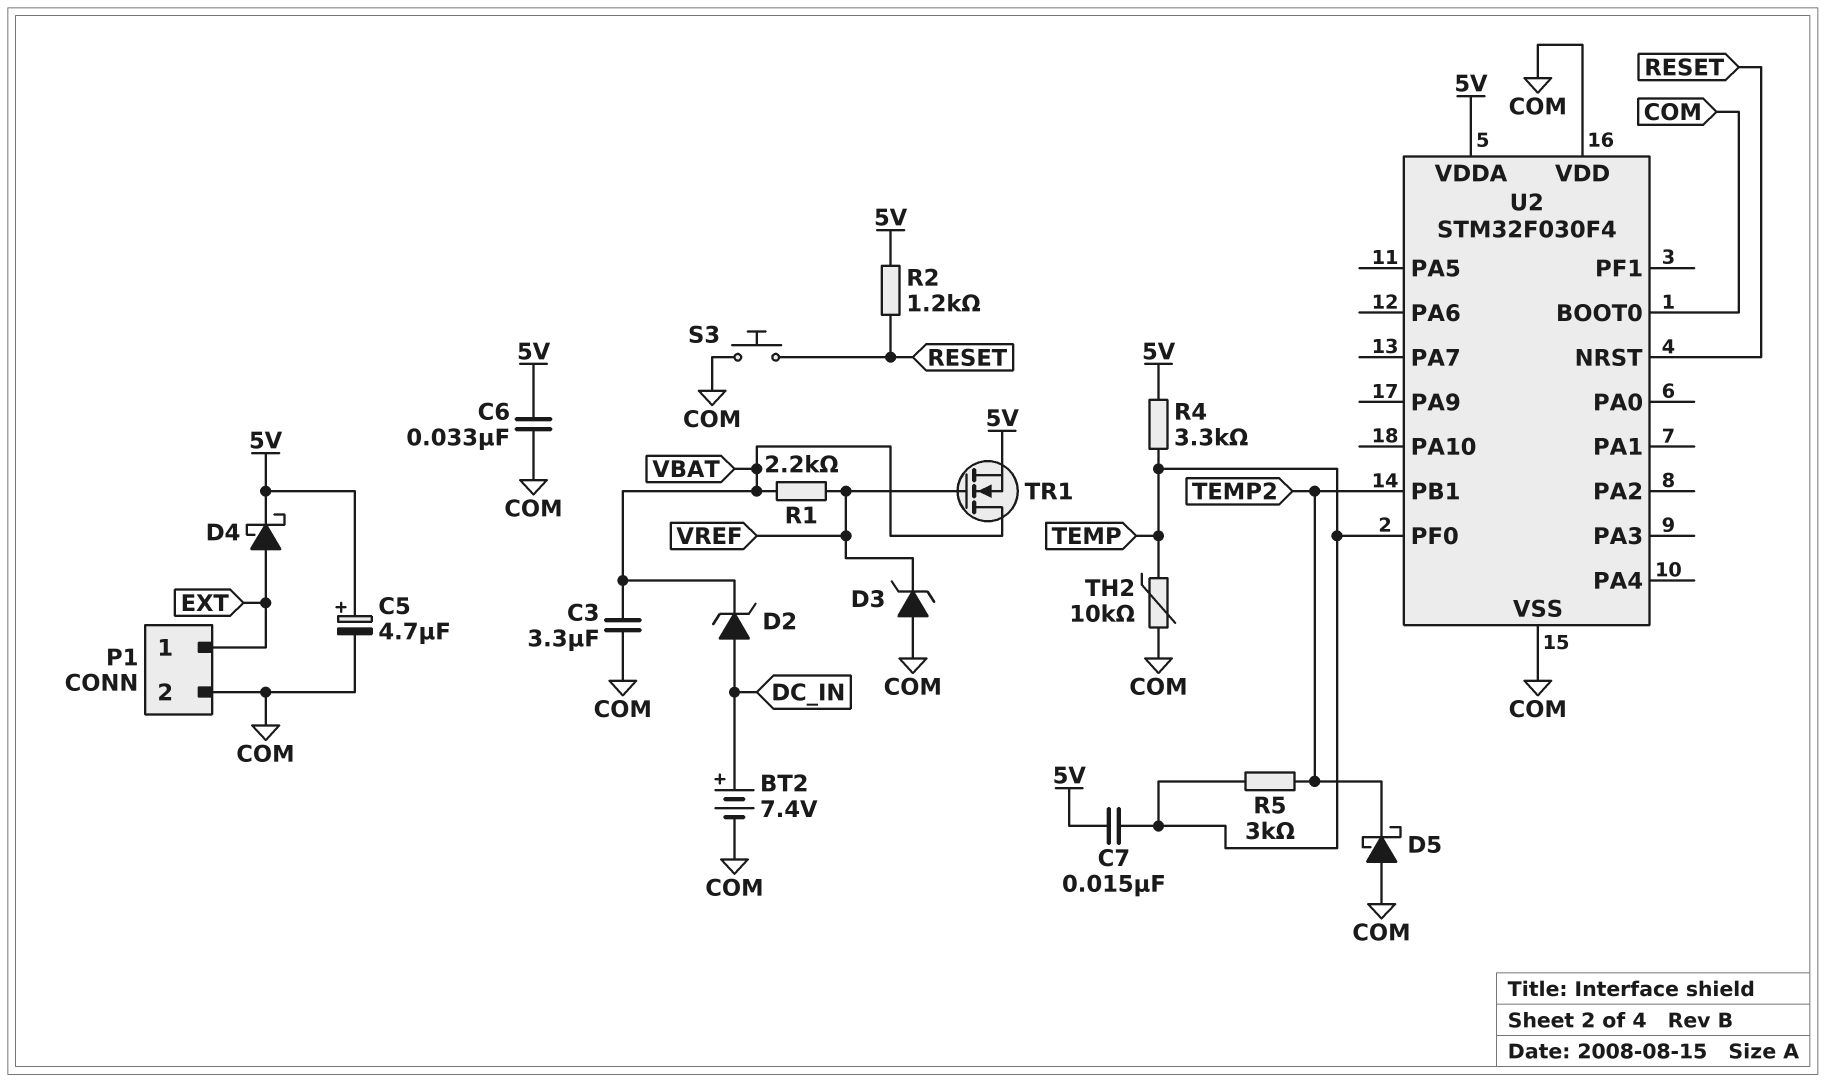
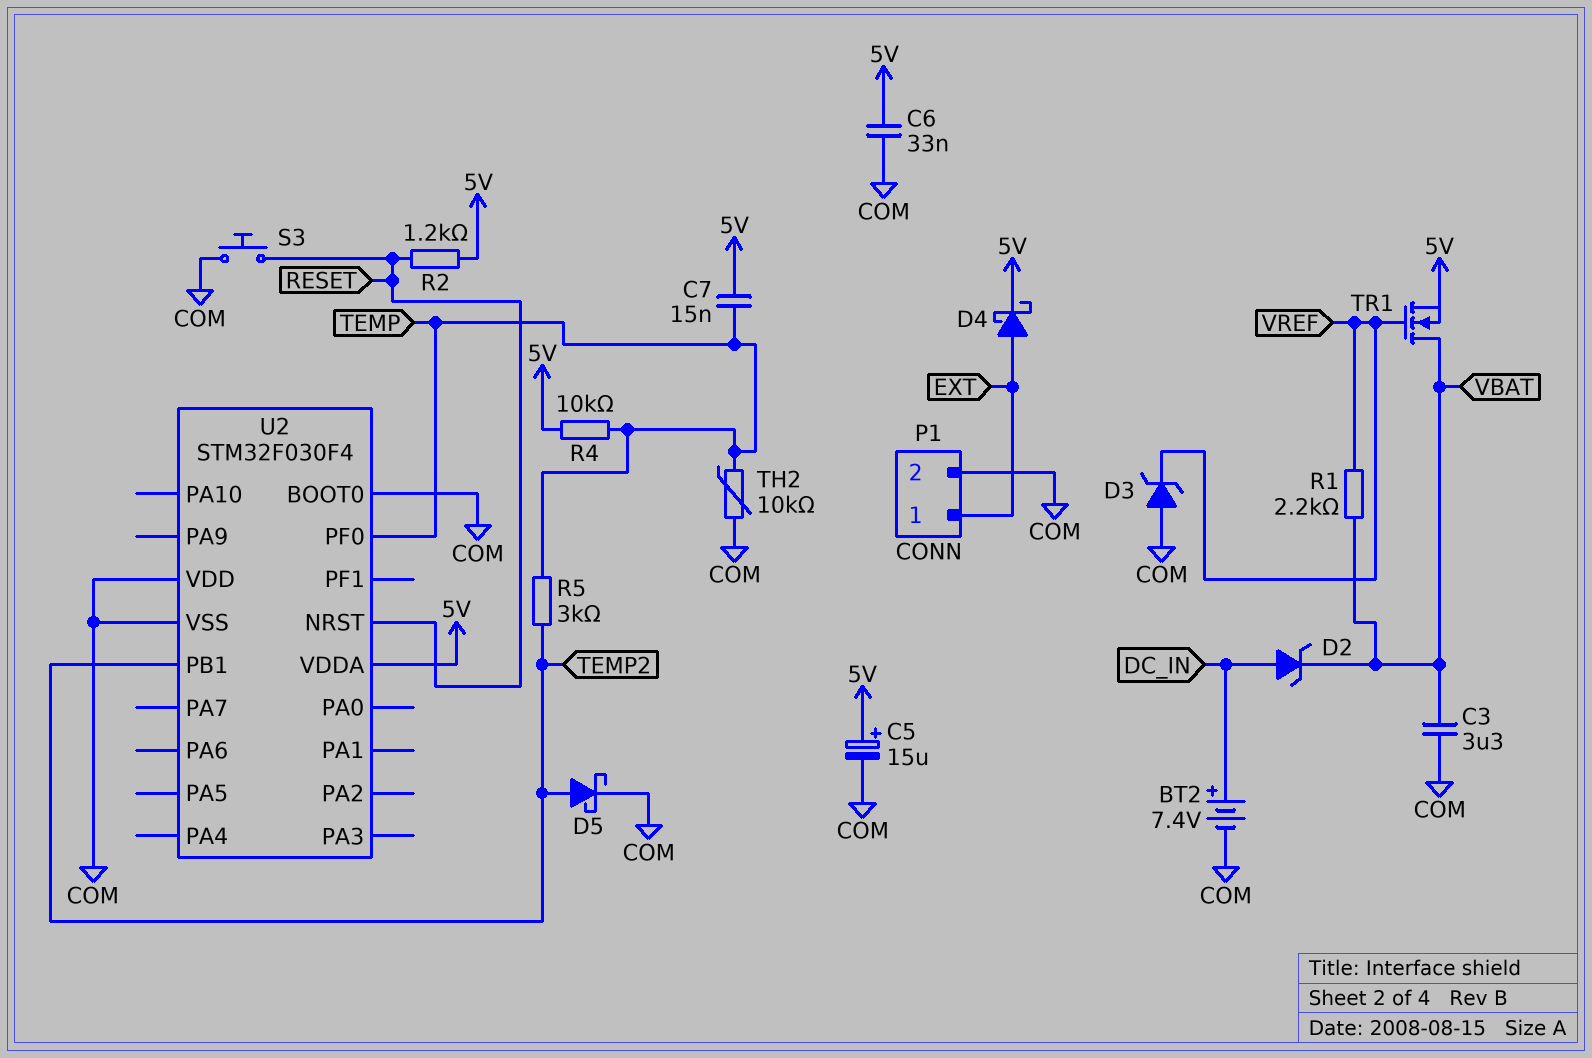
C5: 4.7uF (plus 5V, minus COM) -> 15uF (plus 5V, minus COM)
D5: schottky (A COM, K TEMP2) -> schottky (A TEMP2, K COM)
R4: 3.3k (5V, TEMP) -> 10k (5V, TEMP)

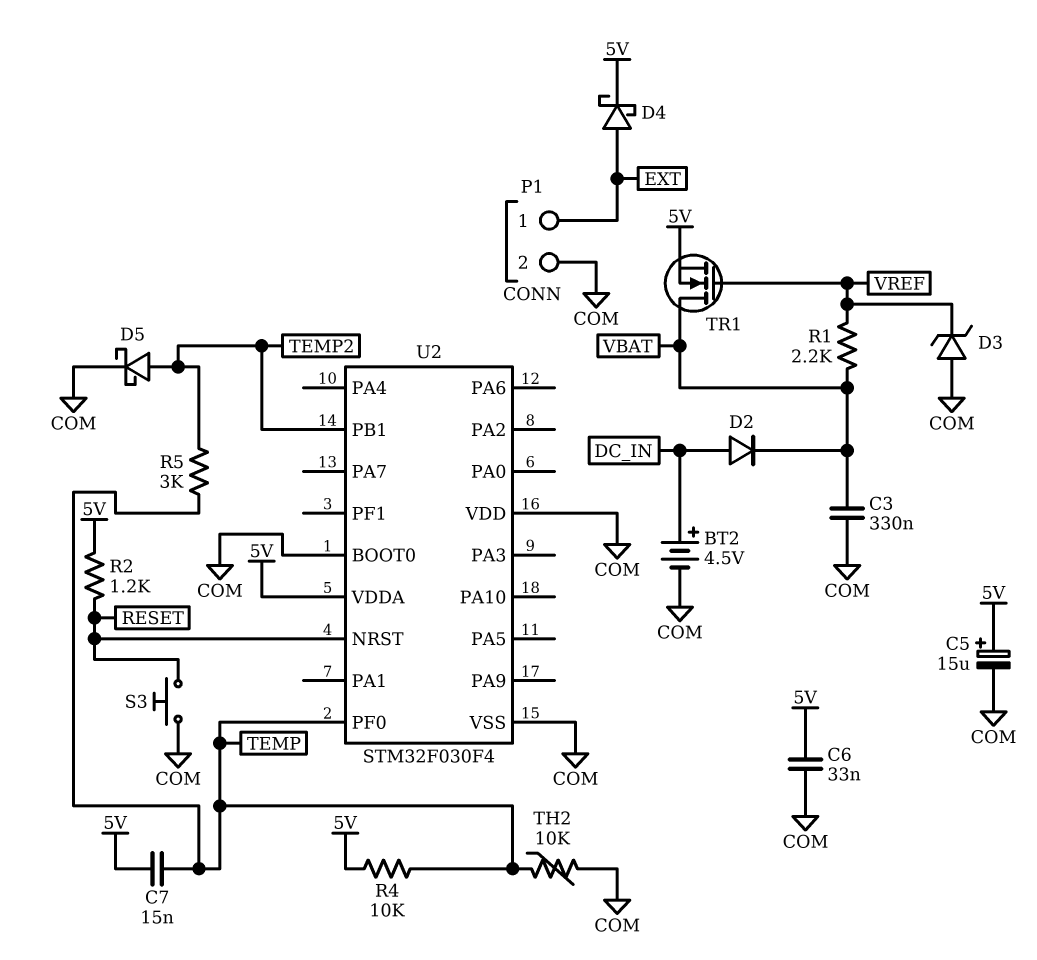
BT2: 7.4V (plus DC_IN, minus COM) -> 4.5V (plus DC_IN, minus COM)
C3: 3.3uF (COM, VBAT) -> 330nF (COM, VBAT)
D2: zener (A DC_IN, K VBAT) -> diode (A DC_IN, K VBAT)

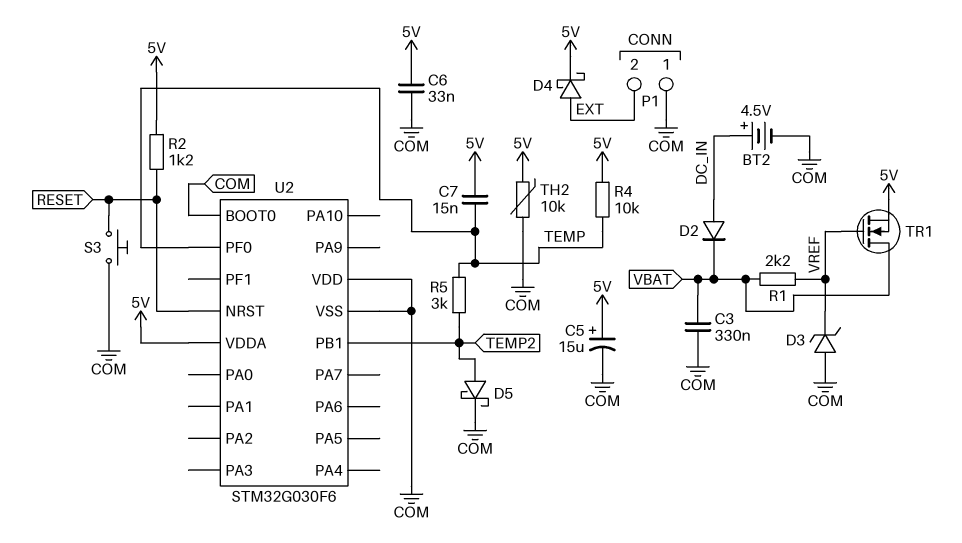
P1 pin 1: EXT -> COM
P1 pin 2: COM -> EXT
TH2: 10k (COM, TEMP) -> 10k (5V, COM)
U2: STM32F030F4 -> STM32G030F6

